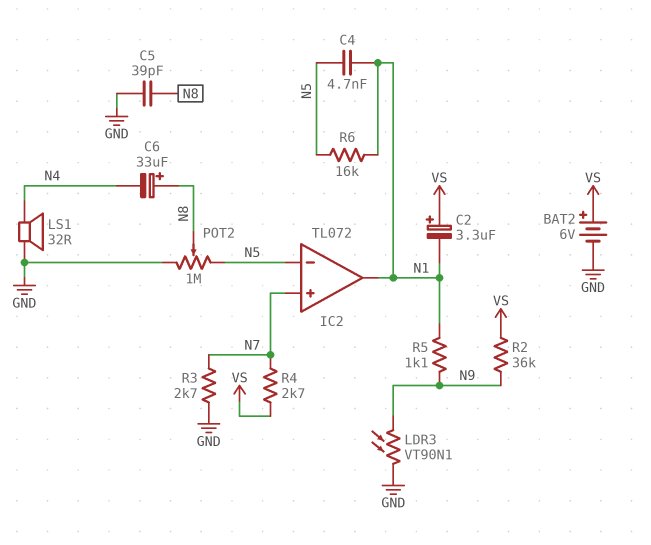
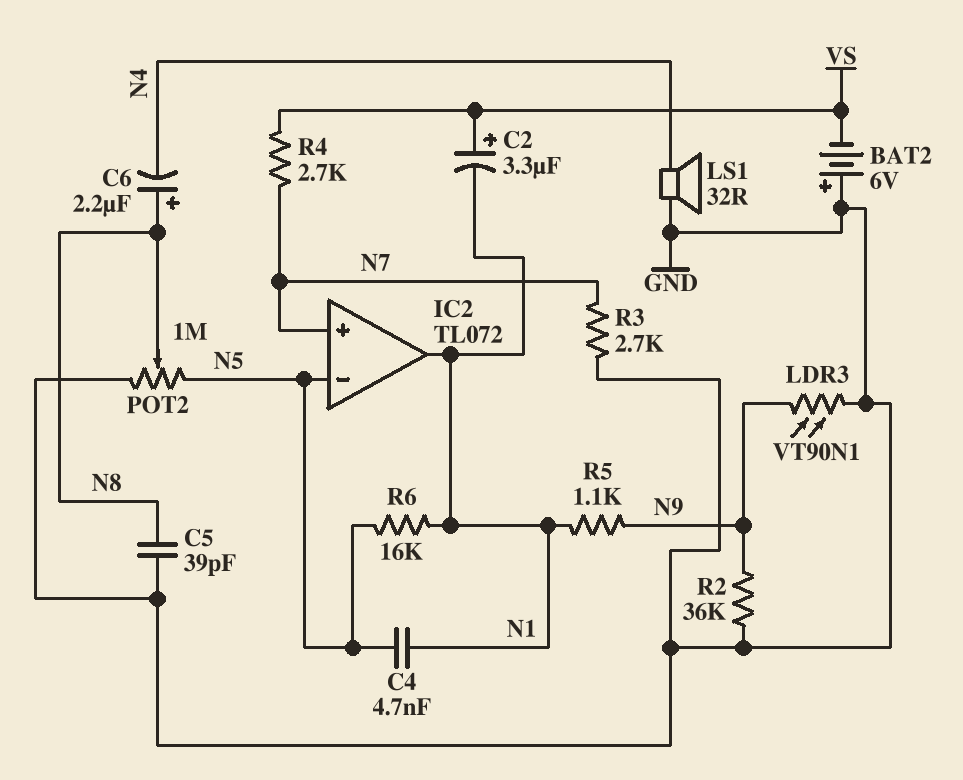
BAT2: 6V (plus VS, minus GND) -> 6V (plus GND, minus VS)
C6: 33uF (plus N8, minus N4) -> 2.2uF (plus N8, minus N4)
R2: 36k (N9, VS) -> 36k (GND, N9)

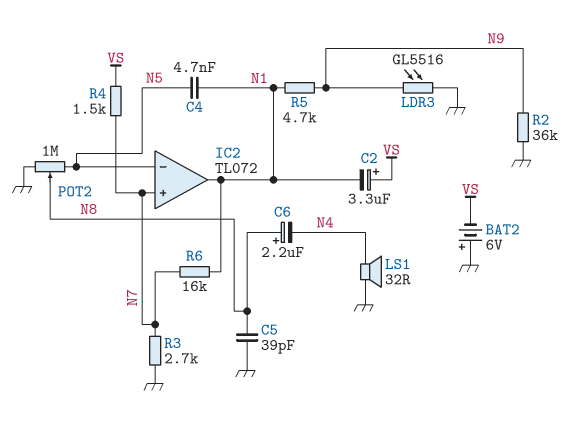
LDR3: VT90N1 (GND, N9) -> GL5516 (GND, N9)
R4: 2.7k (N7, VS) -> 1.5k (N7, VS)
R5: 1.1k (N1, N9) -> 4.7k (N1, N9)
R6: 16k (N1, N5) -> 16k (N1, N7)

